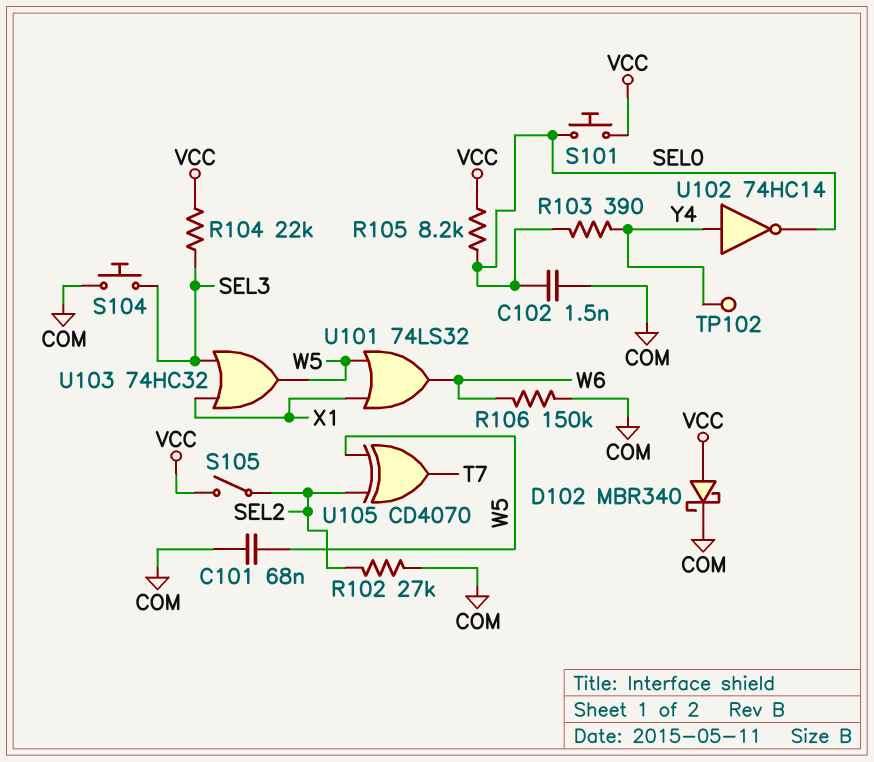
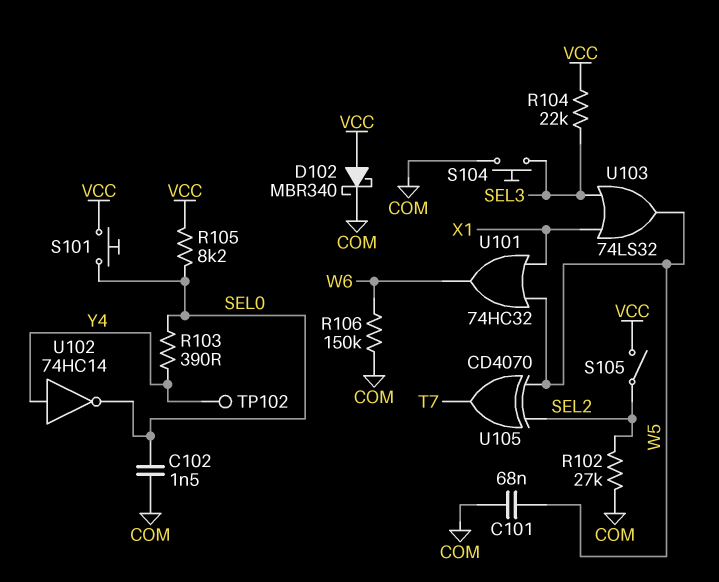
U101: OR 74LS32 (in W5, in X1, out W6) -> OR 74HC32 (in W5, in X1, out W6)
U103: OR 74HC32 (in SEL3, in X1, out W5) -> OR 74LS32 (in SEL3, in X1, out W5)

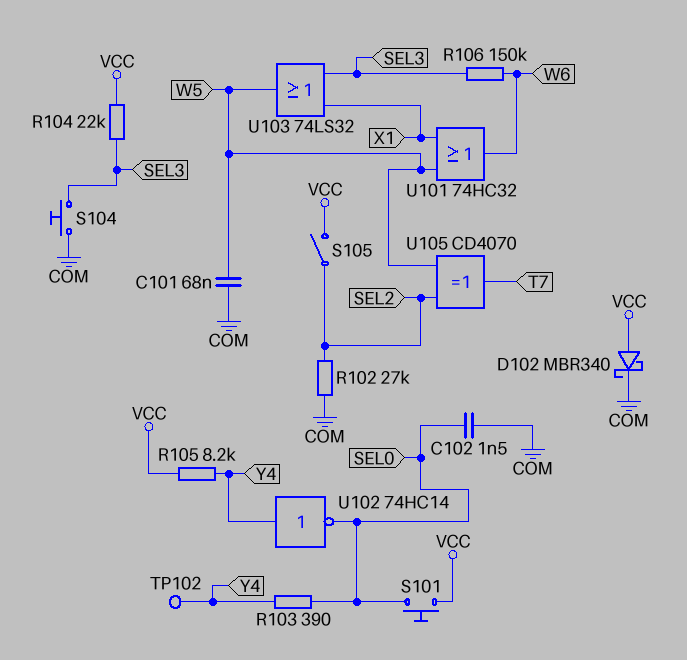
R105: 8.2k (SEL0, VCC) -> 8.2k (VCC, Y4)
R106: 150k (COM, W6) -> 150k (SEL3, W6)

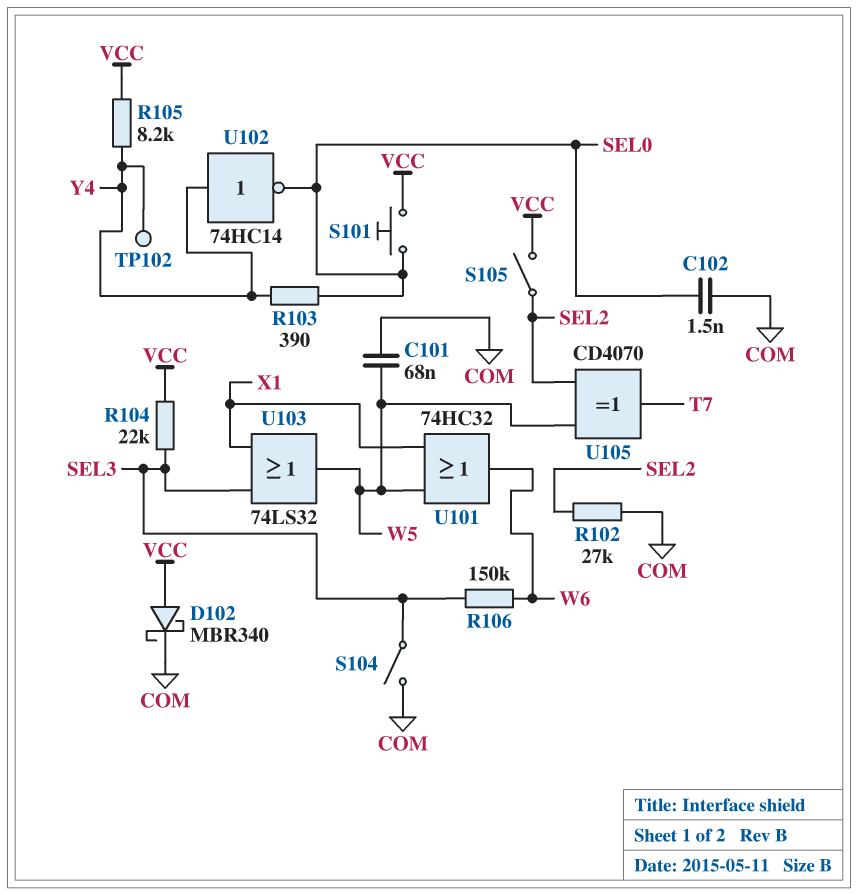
S104: button (COM, SEL3) -> switch (COM, SEL3)

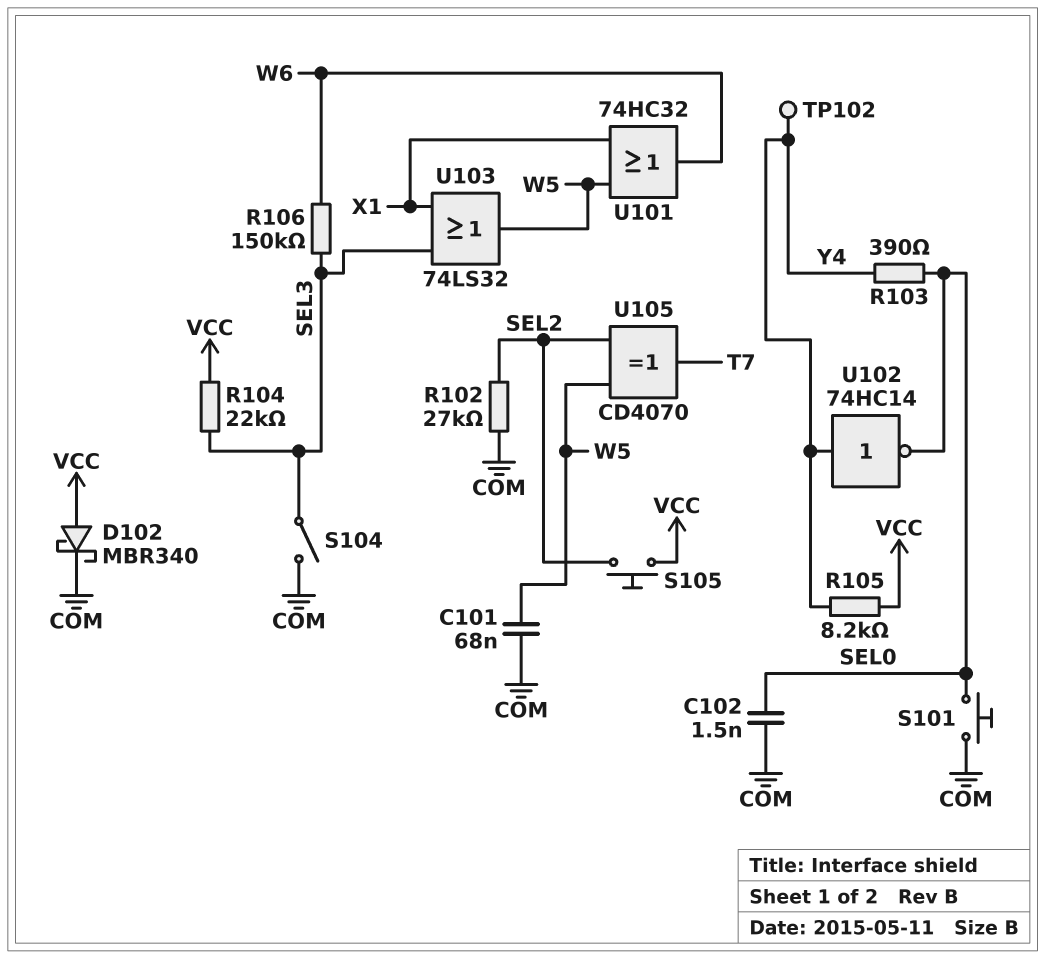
S101: button (SEL0, VCC) -> button (COM, SEL0)
S105: switch (SEL2, VCC) -> button (SEL2, VCC)

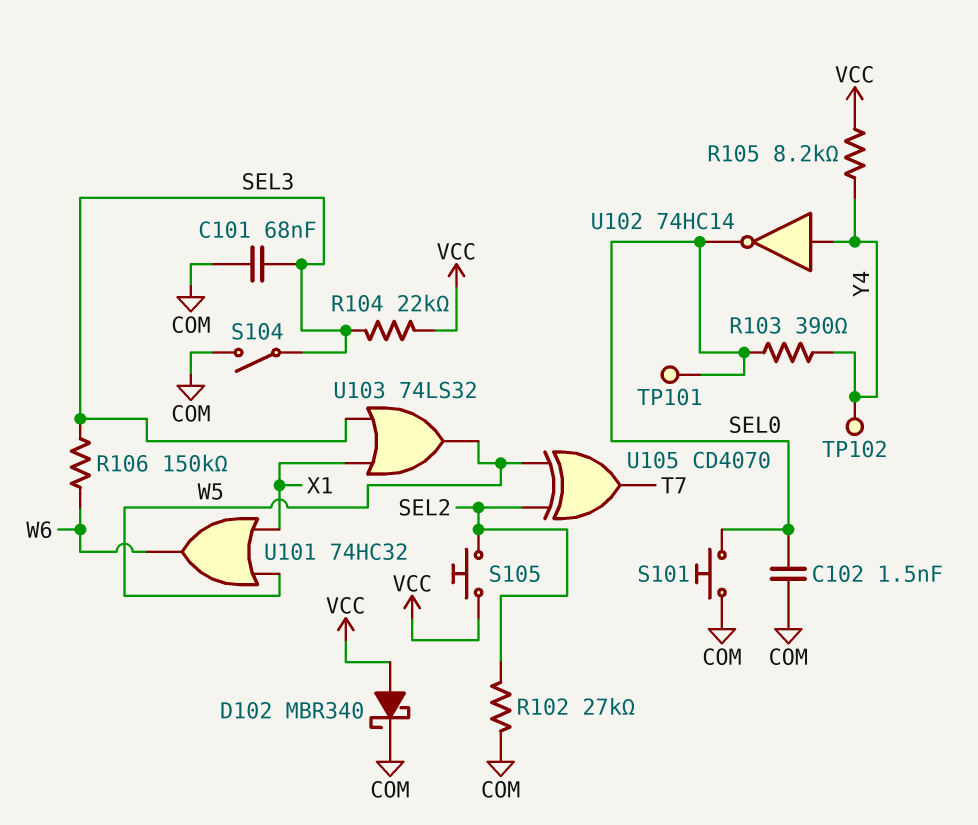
C101: 68nF (COM, W5) -> 68nF (COM, SEL3)
TP101: none -> test point (SEL0)

